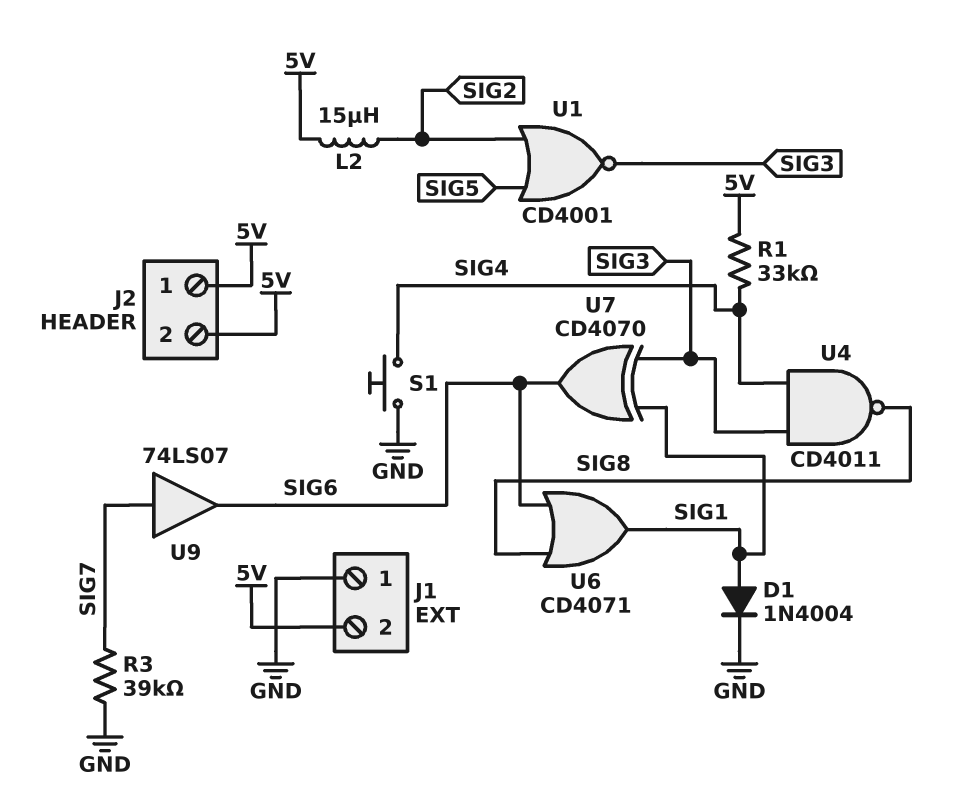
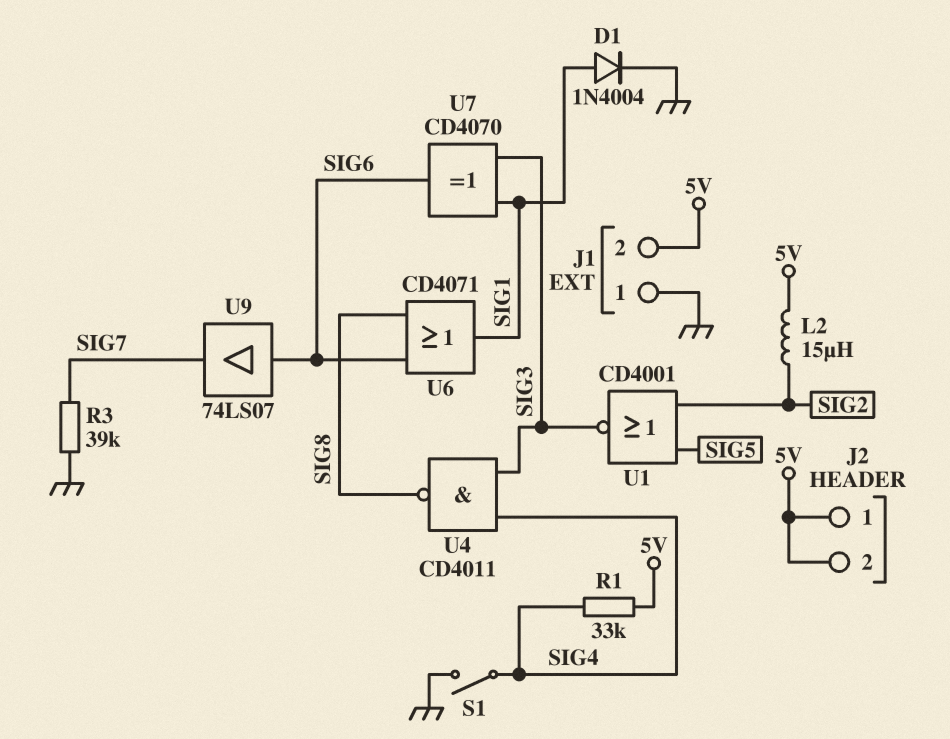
S1: button (GND, SIG4) -> switch (GND, SIG4)
U9: buffer 74LS07 (in SIG7, out SIG6) -> buffer 74LS07 (in SIG6, out SIG7)

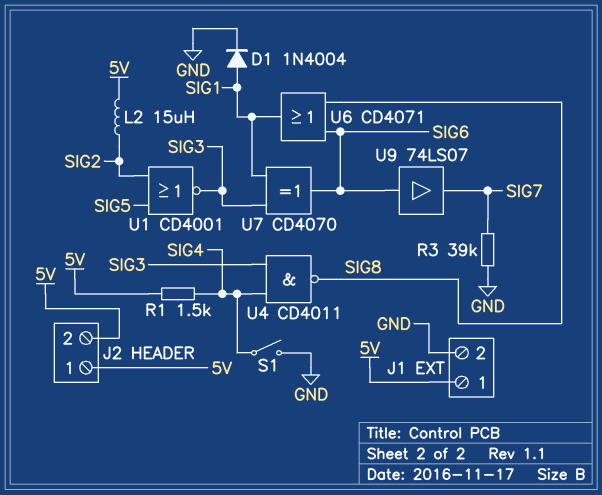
J1 pin 1: GND -> 5V
J1 pin 2: 5V -> GND
R1: 33k (5V, SIG4) -> 1.5k (5V, SIG4)

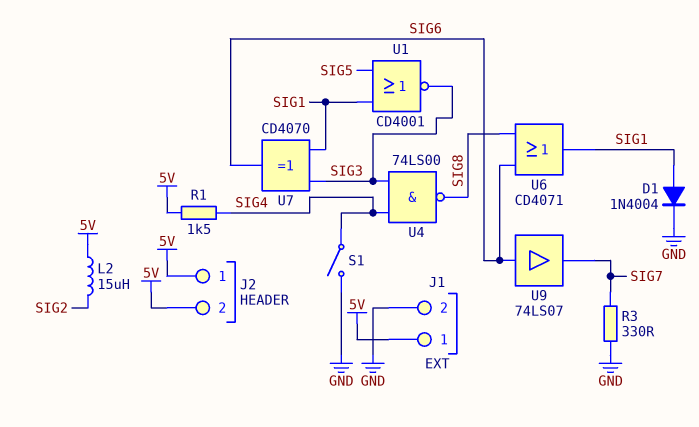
R3: 39k (GND, SIG7) -> 330 (GND, SIG7)
U1: NOR CD4001 (in SIG2, in SIG5, out SIG3) -> NOR CD4001 (in SIG1, in SIG5, out SIG3)
U4: NAND CD4011 (in SIG3, in SIG4, out SIG8) -> NAND 74LS00 (in SIG3, in SIG4, out SIG8)

